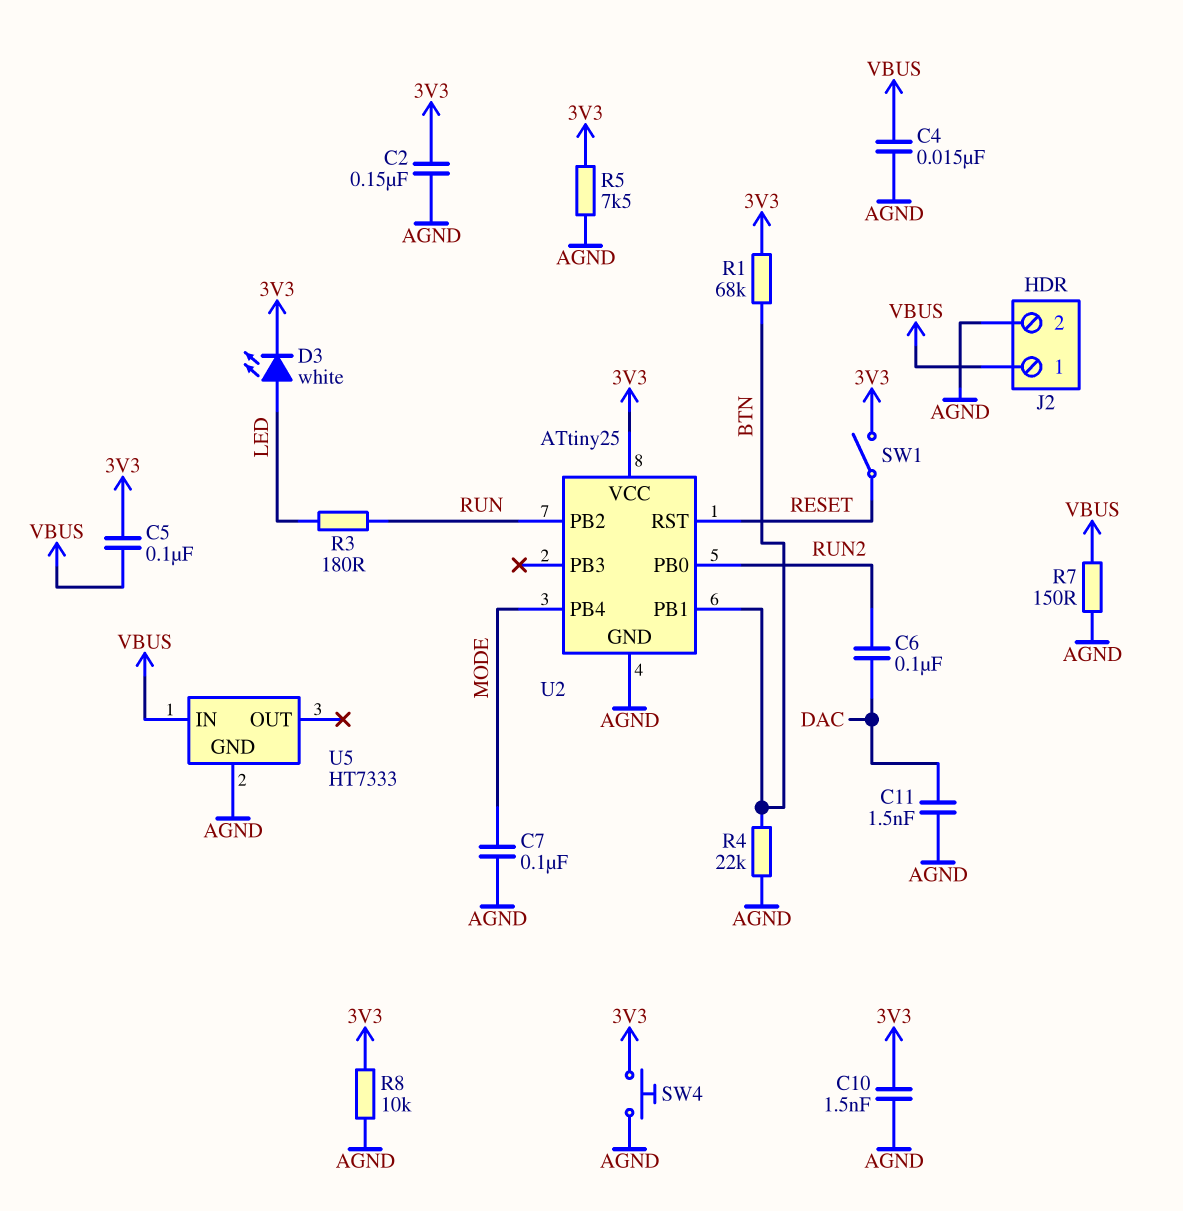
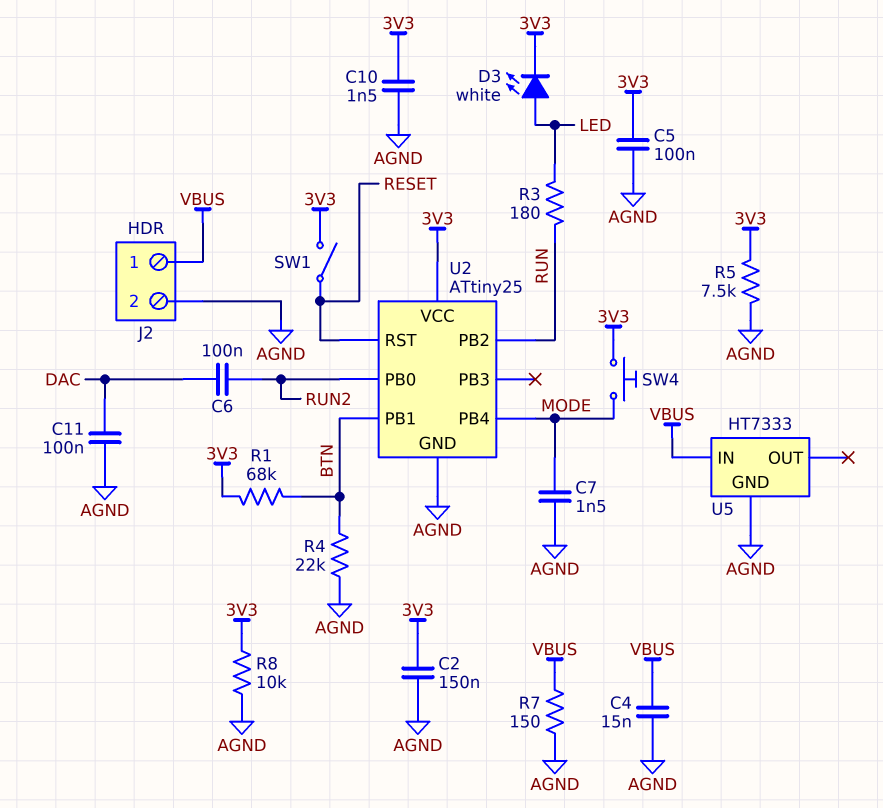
C5: 100nF (3V3, VBUS) -> 100nF (3V3, AGND)
C7: 100nF (AGND, MODE) -> 1.5nF (AGND, MODE)
C11: 1.5nF (AGND, DAC) -> 100nF (AGND, DAC)
SW4: button (3V3, AGND) -> button (3V3, MODE)

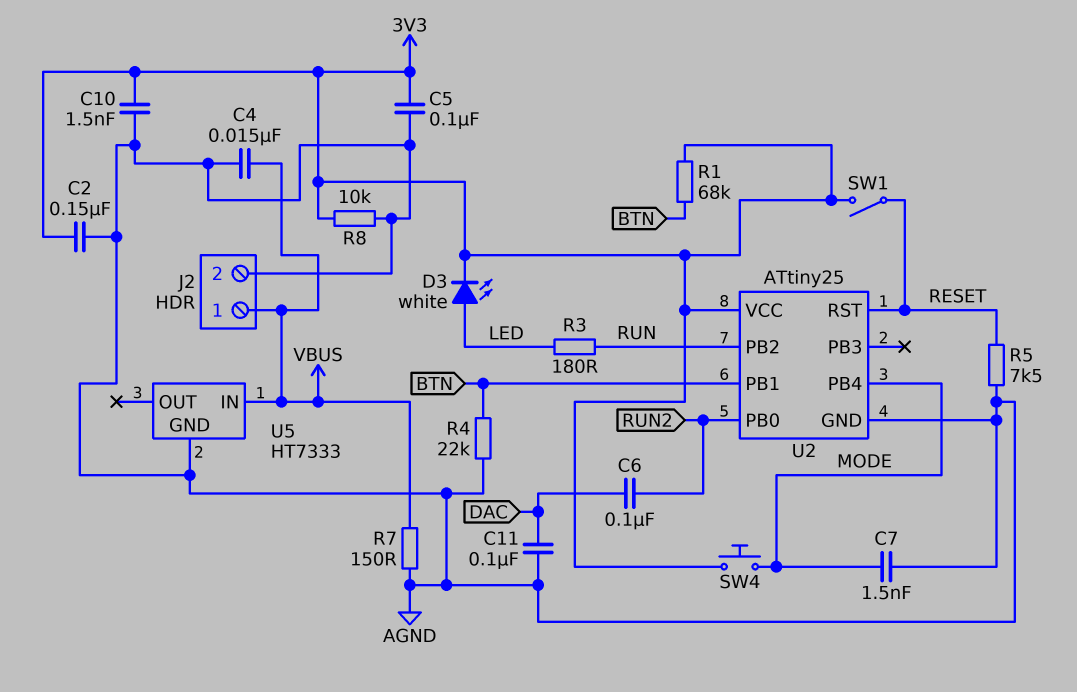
R5: 7.5k (3V3, AGND) -> 7.5k (AGND, RESET)

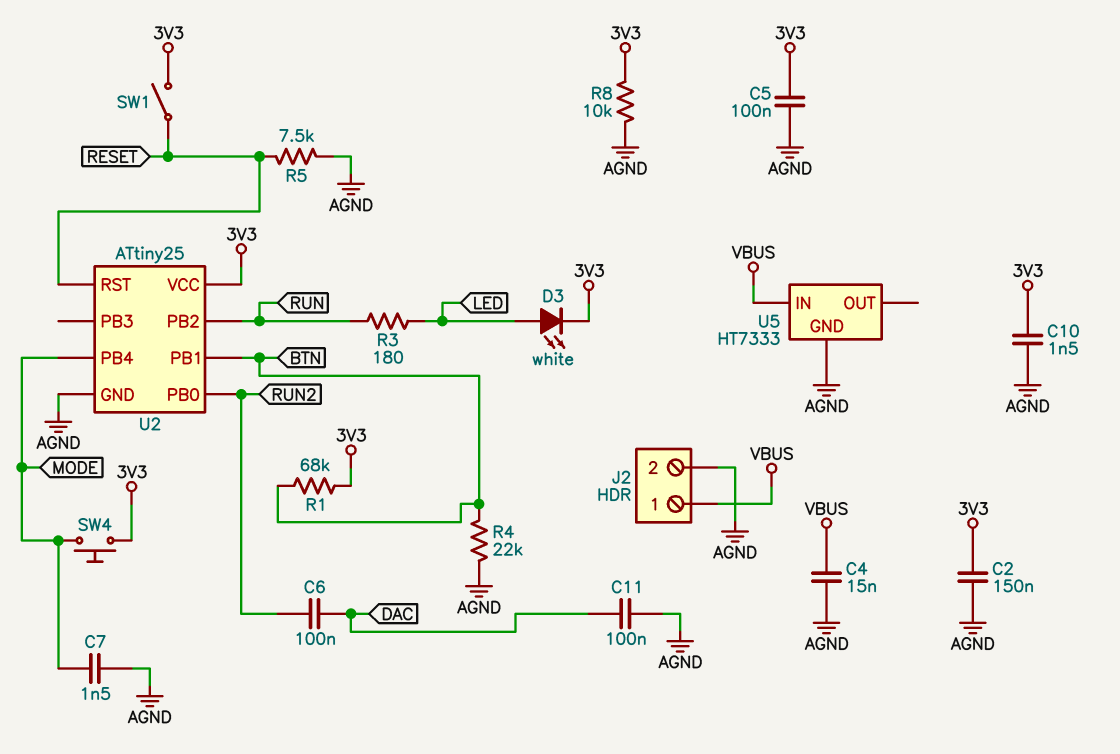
R7: 150 (AGND, VBUS) -> none

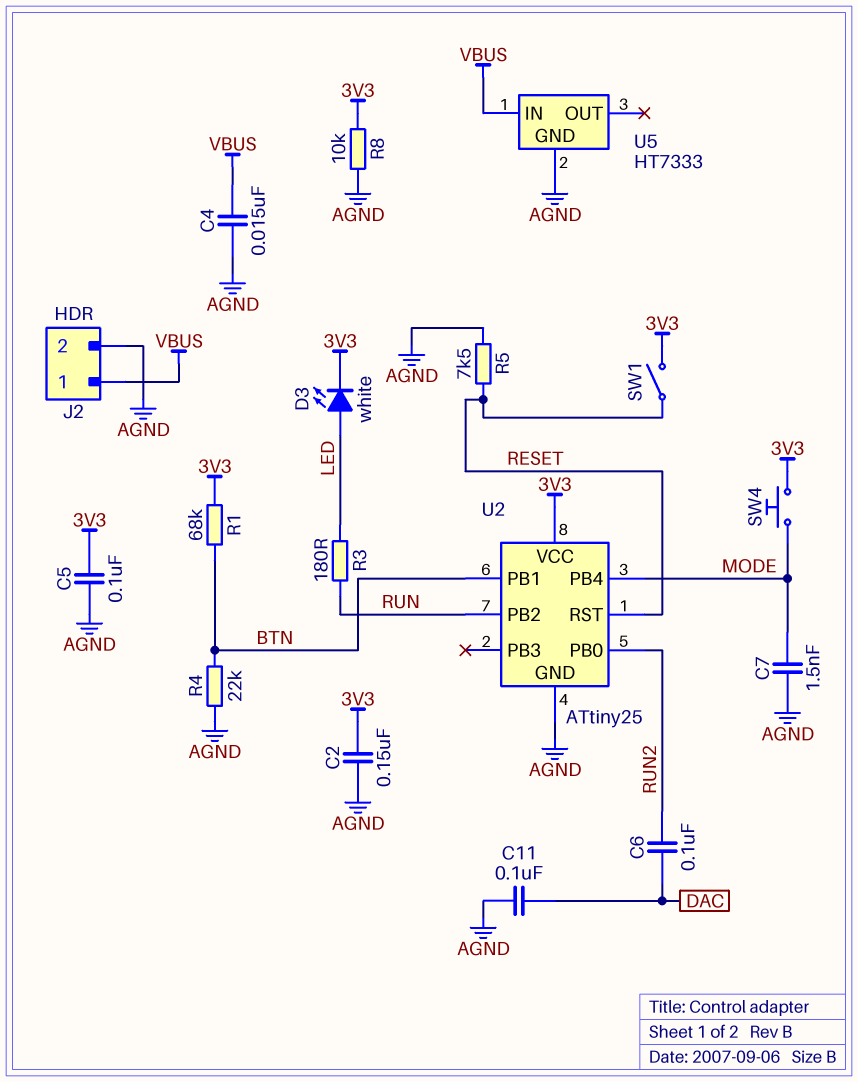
C10: 1.5nF (3V3, AGND) -> none

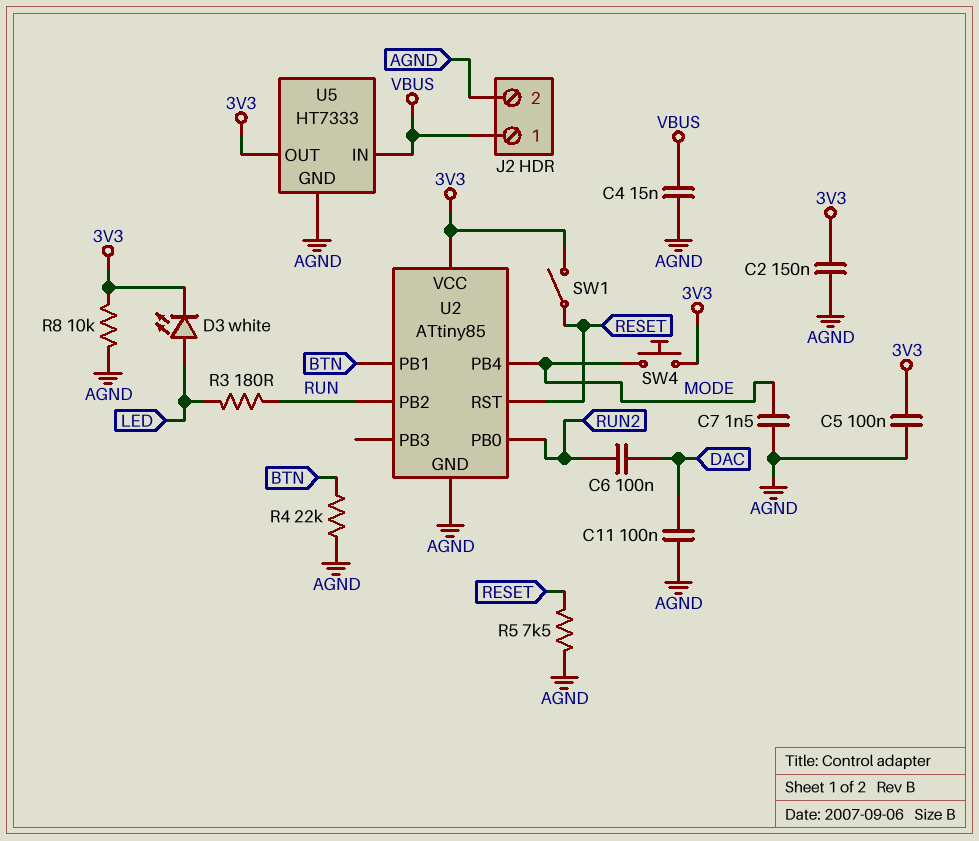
R1: 68k (3V3, BTN) -> none
U2: ATtiny25 -> ATtiny85
U5 pin OUT: none -> 3V3

